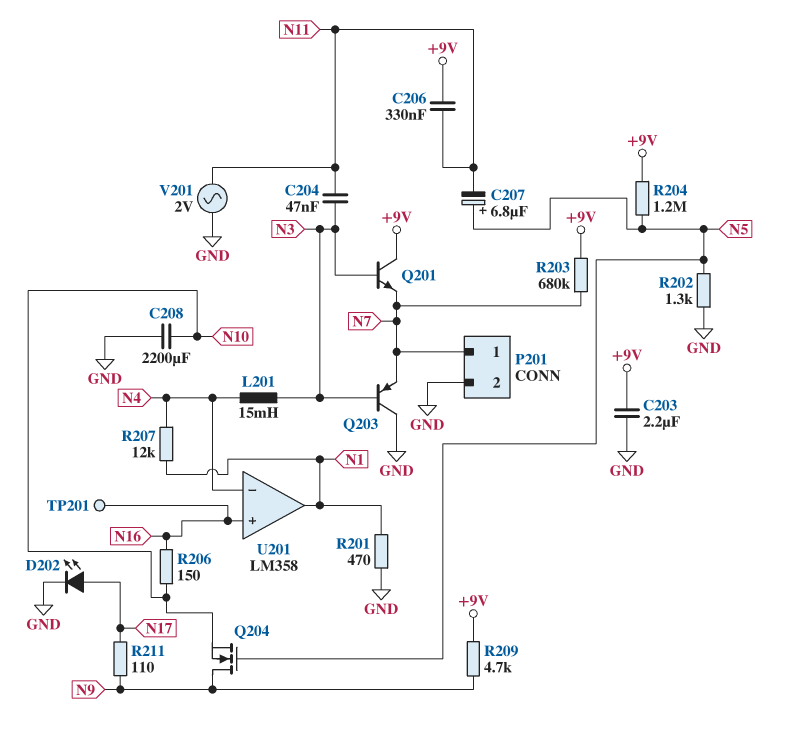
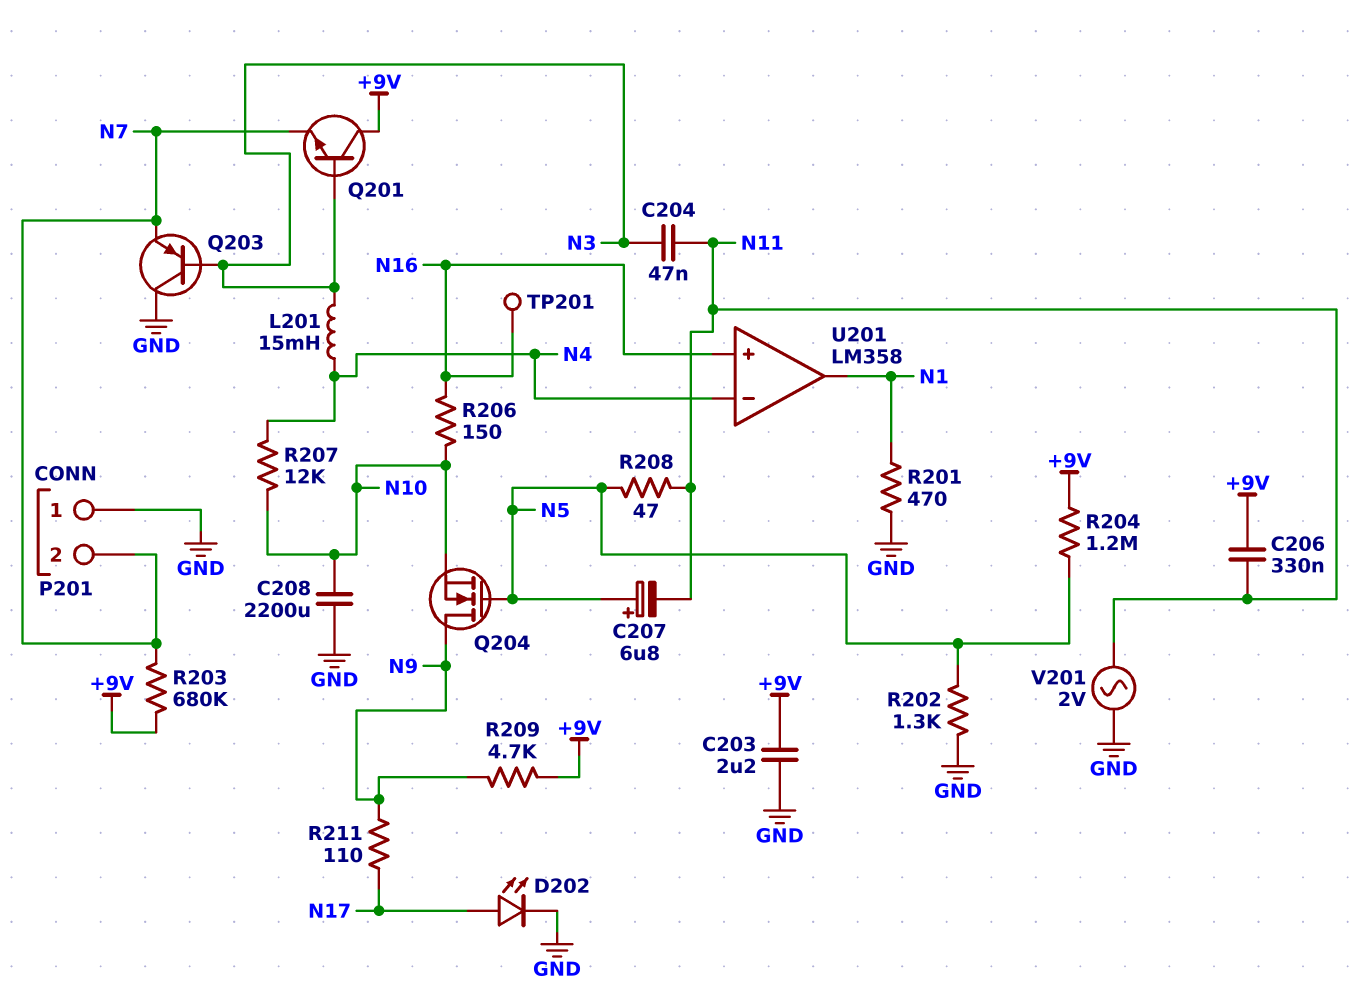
P201 pin 1: N7 -> GND
P201 pin 2: GND -> N7
R207: 12k (N1, N4) -> 12k (N4, N10)
R208: none -> 47 (N5, N11)

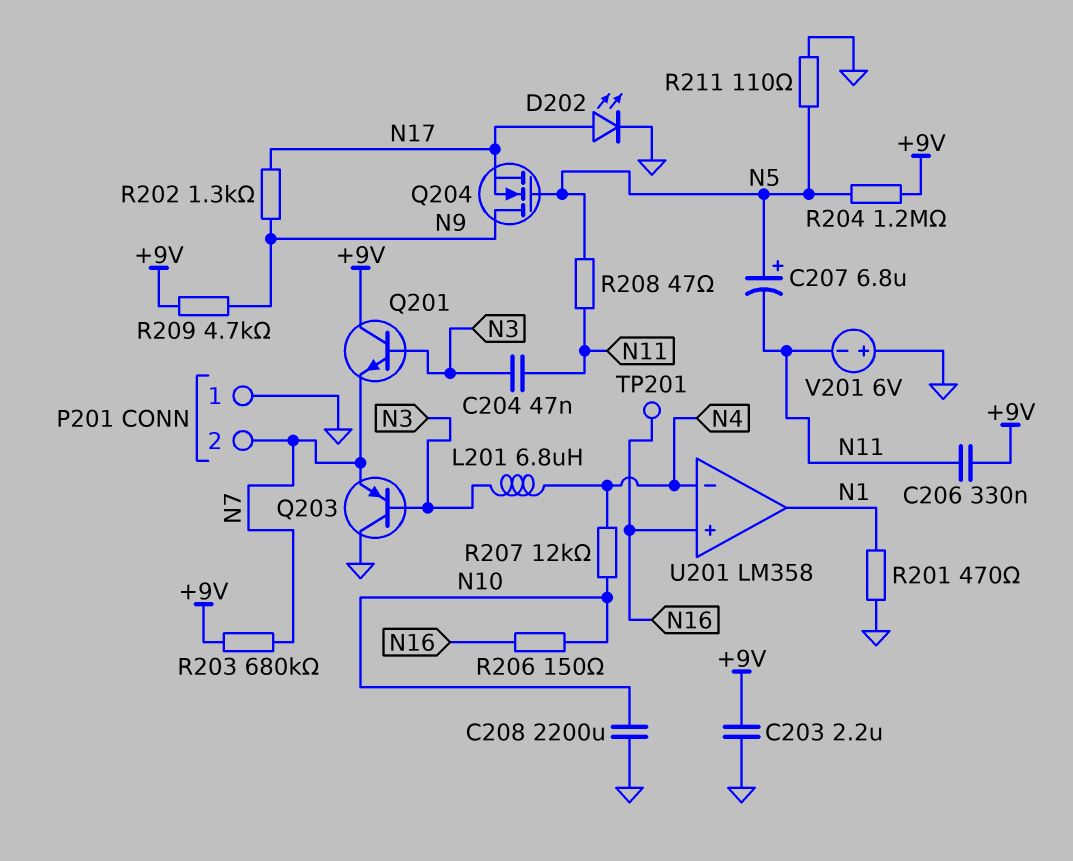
L201: 15mH (N3, N4) -> 6.8uH (N3, N4)
Q204: NMOS (G N5, D N9, S N10) -> NMOS (G N5, D N9, S N17)
R202: 1.3k (GND, N5) -> 1.3k (N9, N17)
R211: 110 (N9, N17) -> 110 (GND, N5)
V201: AC 2V (GND, N11) -> 6V (plus GND, minus N11)

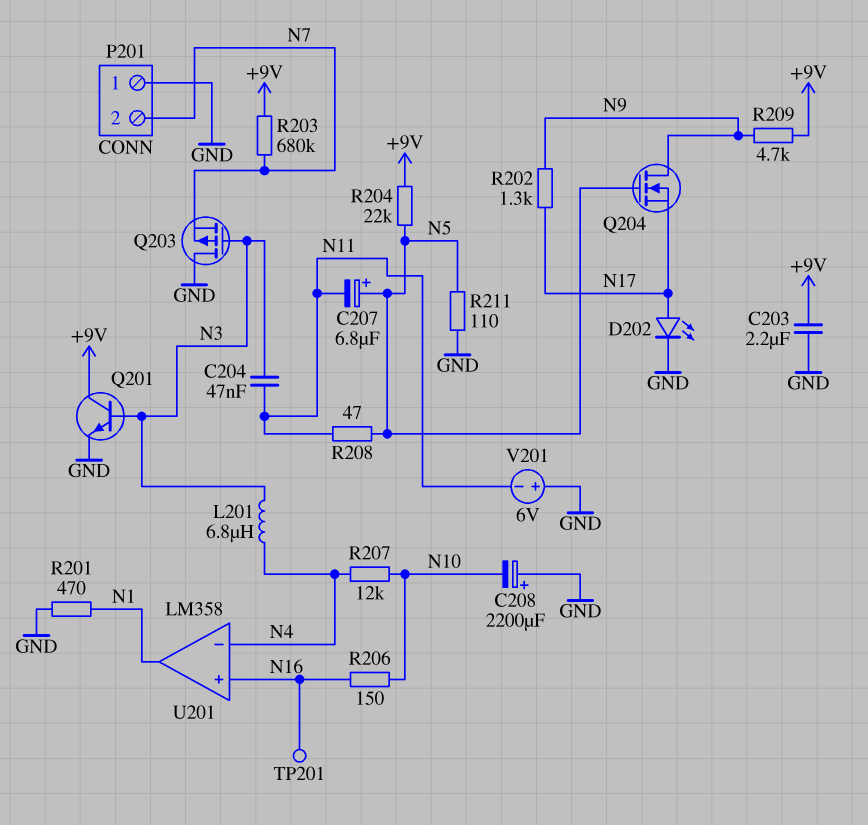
C206: 330nF (+9V, N11) -> none
C208: 2200uF (GND, N10) -> 2200uF (plus GND, minus N10)
Q201: NPN (B N3, C +9V, E N7) -> NPN (B N3, C +9V, E GND)
Q203: PNP (B N3, C GND, E N7) -> PMOS (G N3, D GND, S N7)
R204: 1.2M (+9V, N5) -> 22k (+9V, N5)

